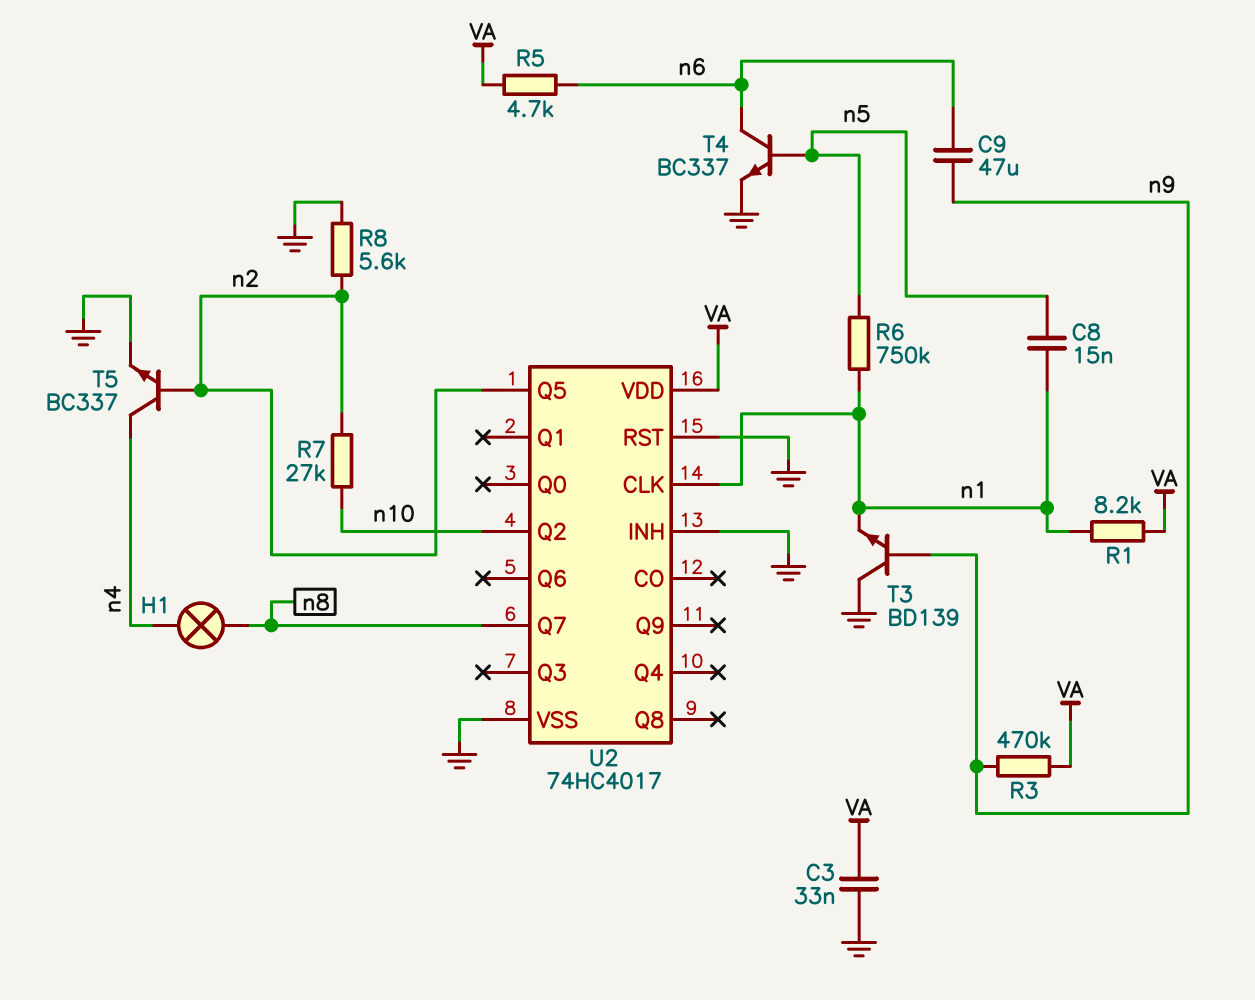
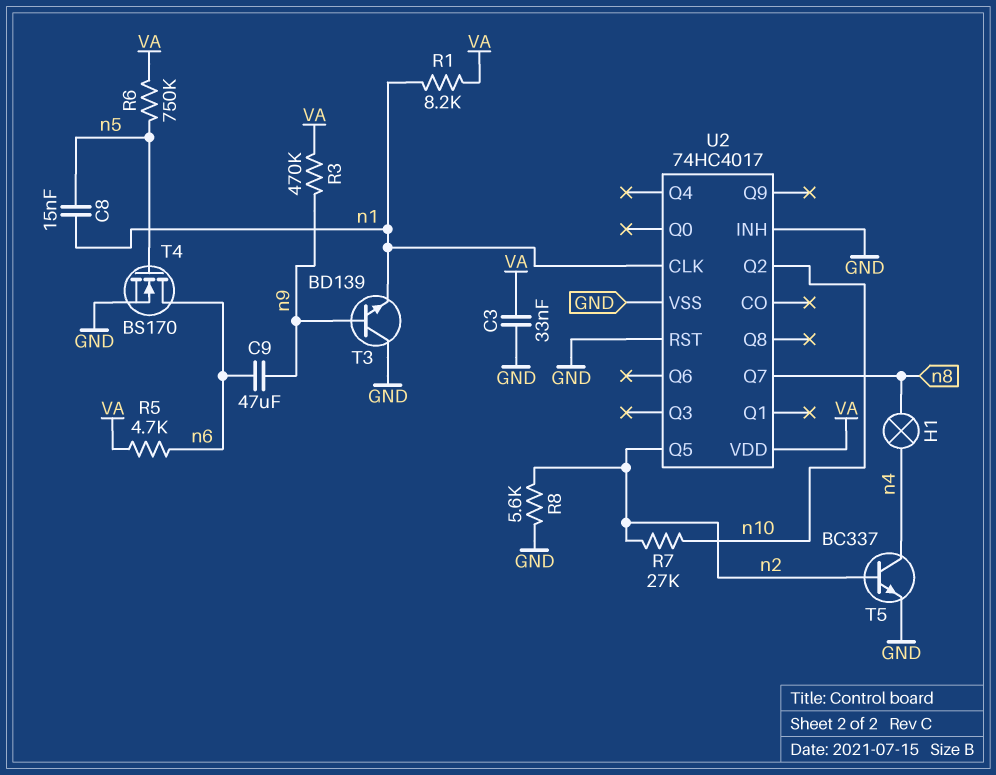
R6: 750k (n1, n5) -> 750k (VA, n5)
T4: NPN BC337 (B n5, C n6, E GND) -> NMOS BS170 (G n5, D n6, S GND)

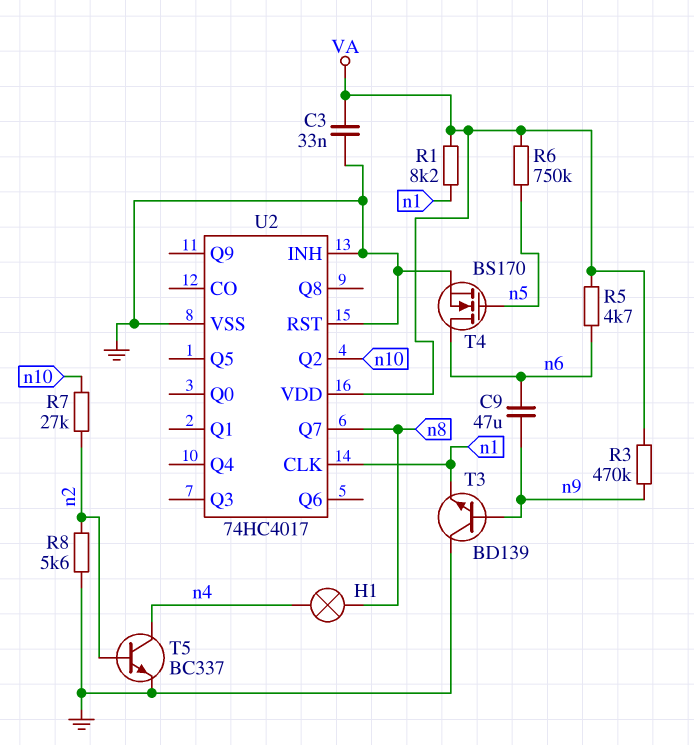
C8: 15nF (n1, n5) -> none
U2 pin Q5: n2 -> none

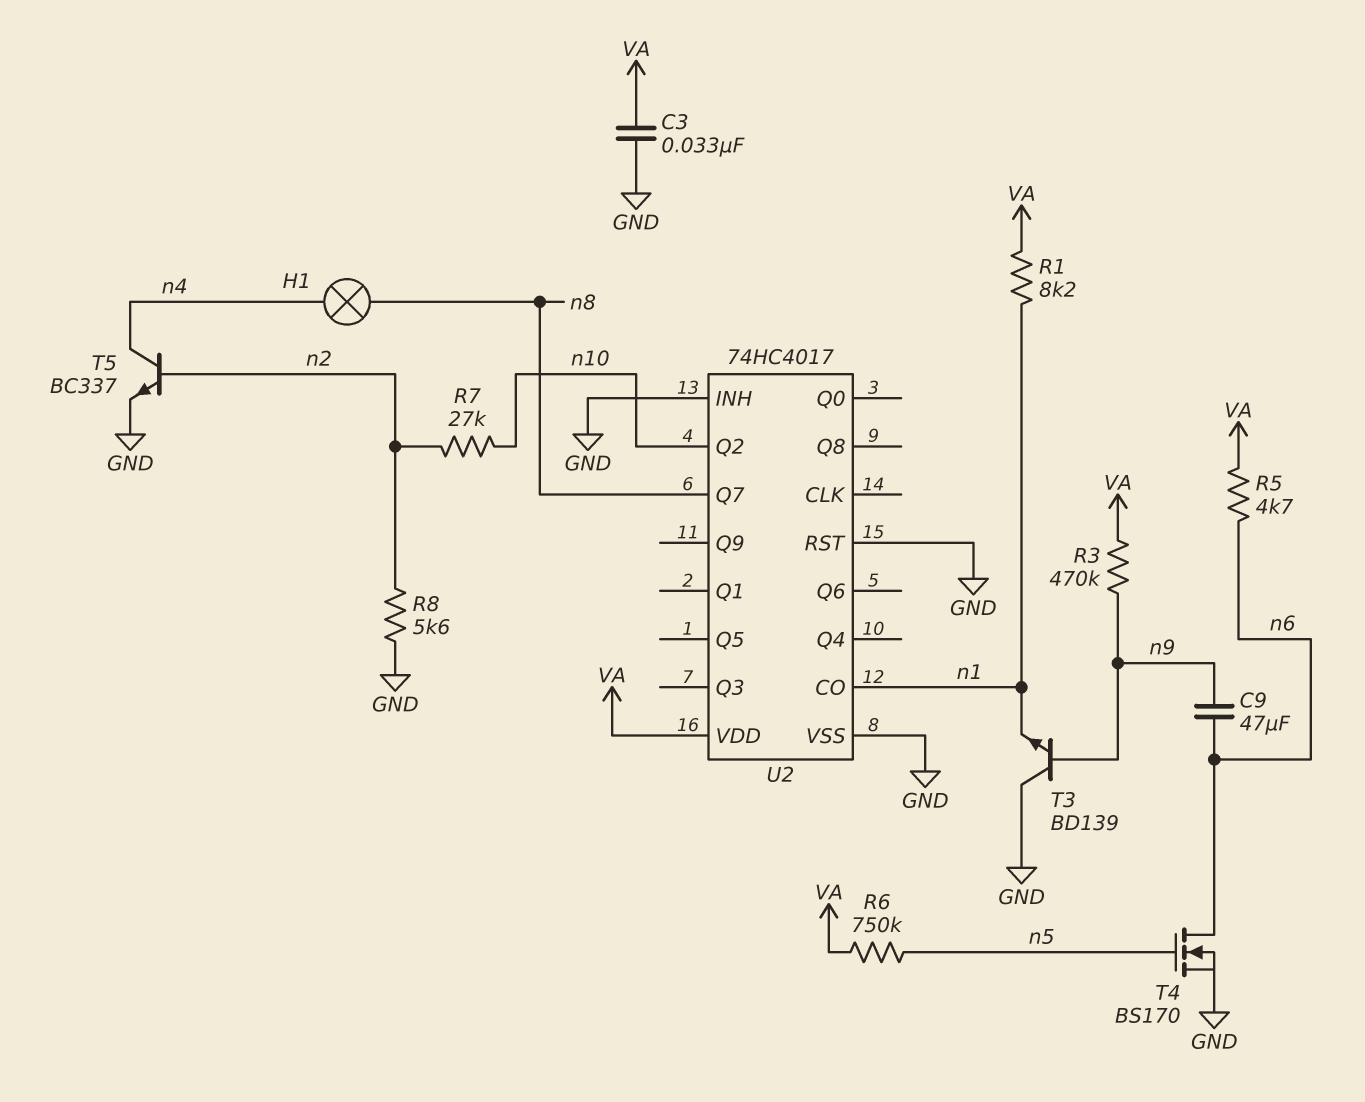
U2 pin CLK: n1 -> none
U2 pin CO: none -> n1

